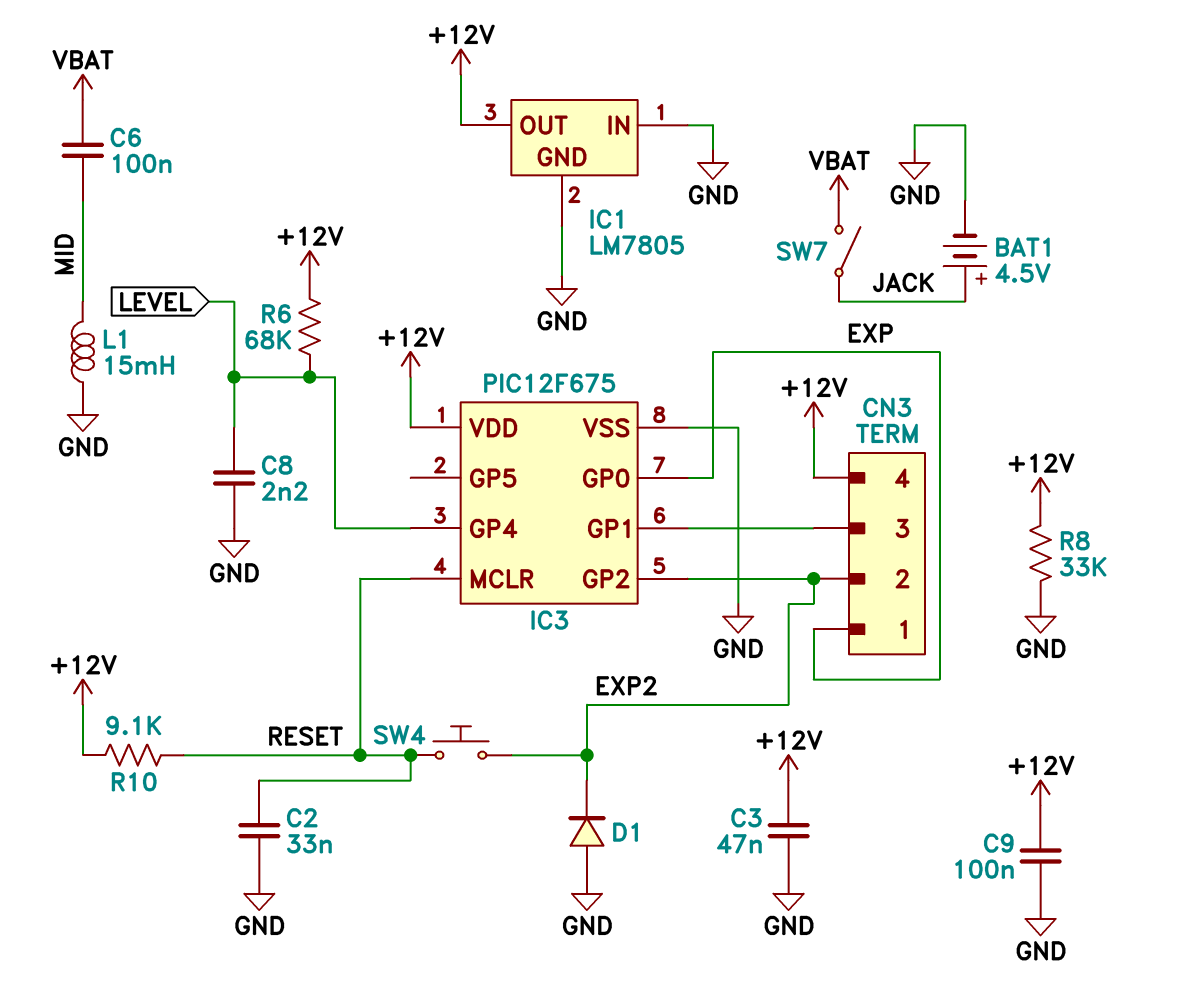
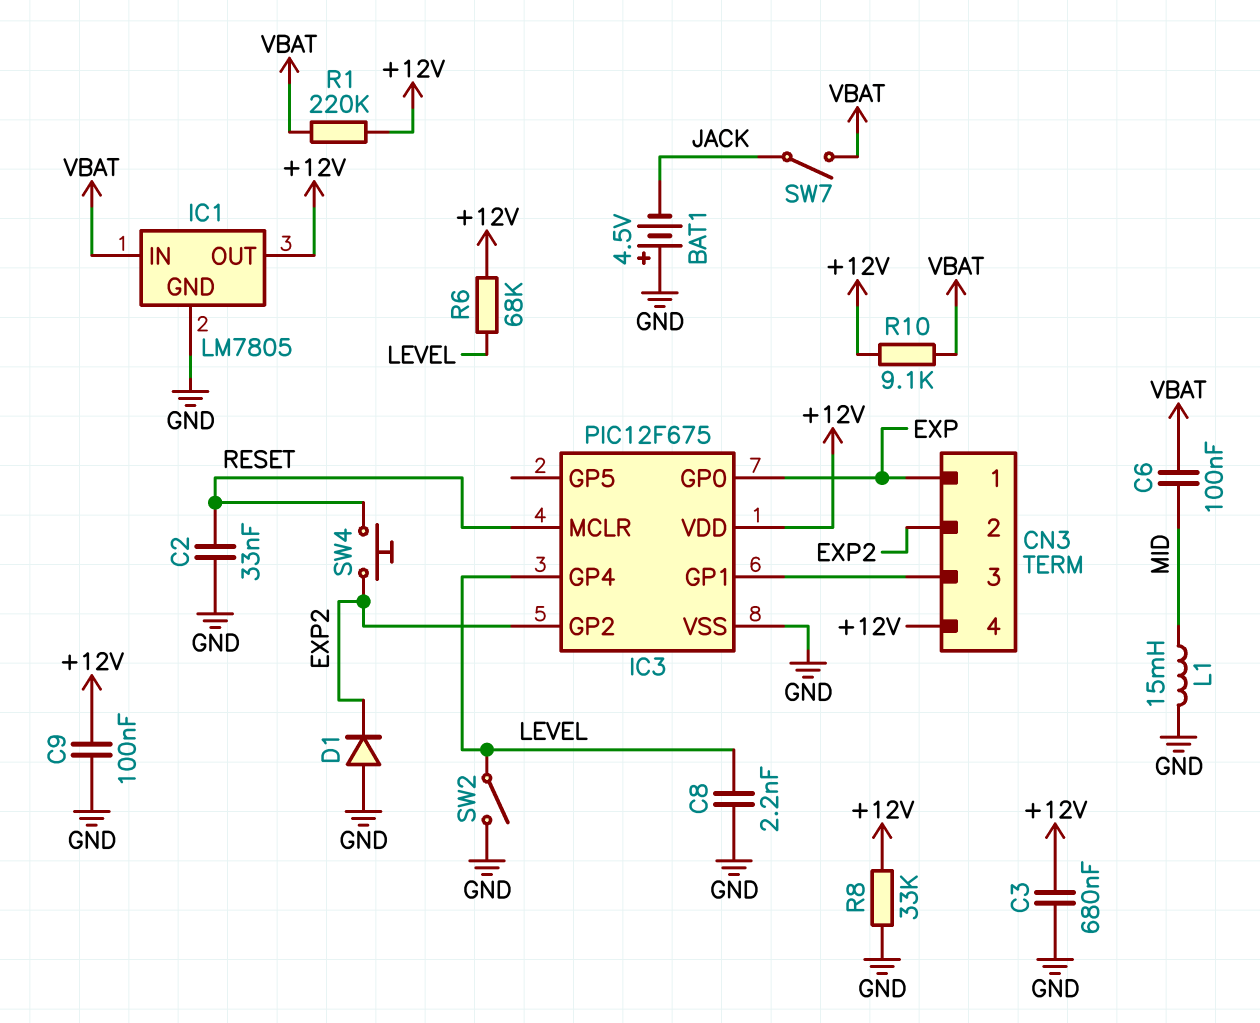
BAT1: 4.5V (plus JACK, minus GND) -> 4.5V (plus GND, minus JACK)
C3: 47nF (+12V, GND) -> 680nF (+12V, GND)
IC1 pin IN: GND -> VBAT
R1: none -> 220k (+12V, VBAT)
R10: 9.1k (+12V, RESET) -> 9.1k (+12V, VBAT)
SW2: none -> switch (GND, LEVEL)

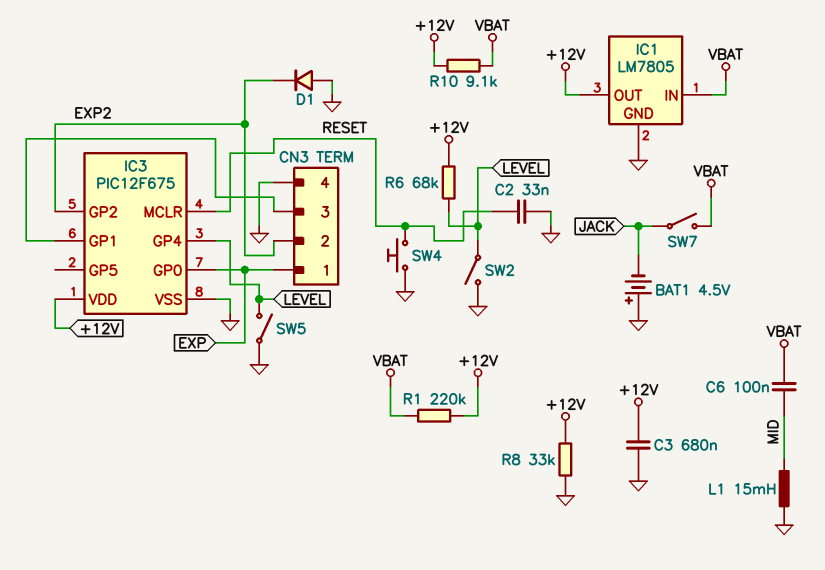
C8: 2.2nF (GND, LEVEL) -> none
C9: 100nF (+12V, GND) -> none
CN3 pin 4: +12V -> GND
SW4: button (EXP2, RESET) -> button (GND, RESET)
SW5: none -> switch (GND, LEVEL)

